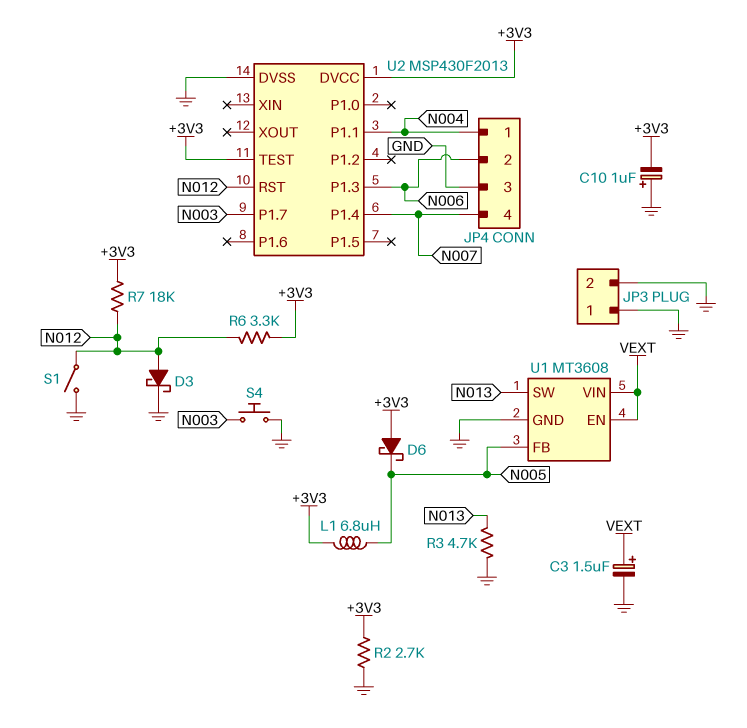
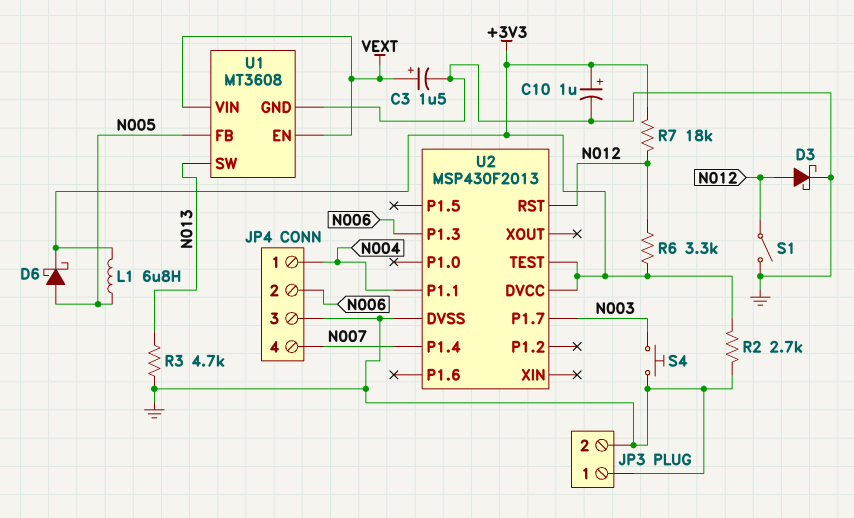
C10: 1uF (plus GND, minus +3V3) -> 1uF (plus +3V3, minus GND)
D6: schottky (A +3V3, K N005) -> schottky (A N005, K +3V3)

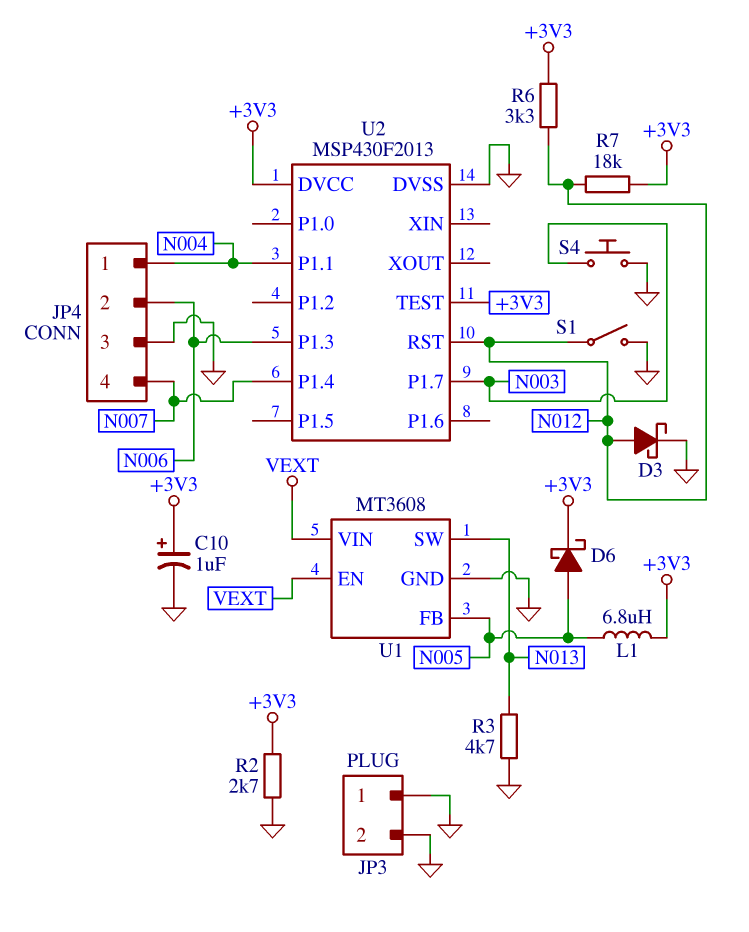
C3: 1.5uF (plus VEXT, minus GND) -> none

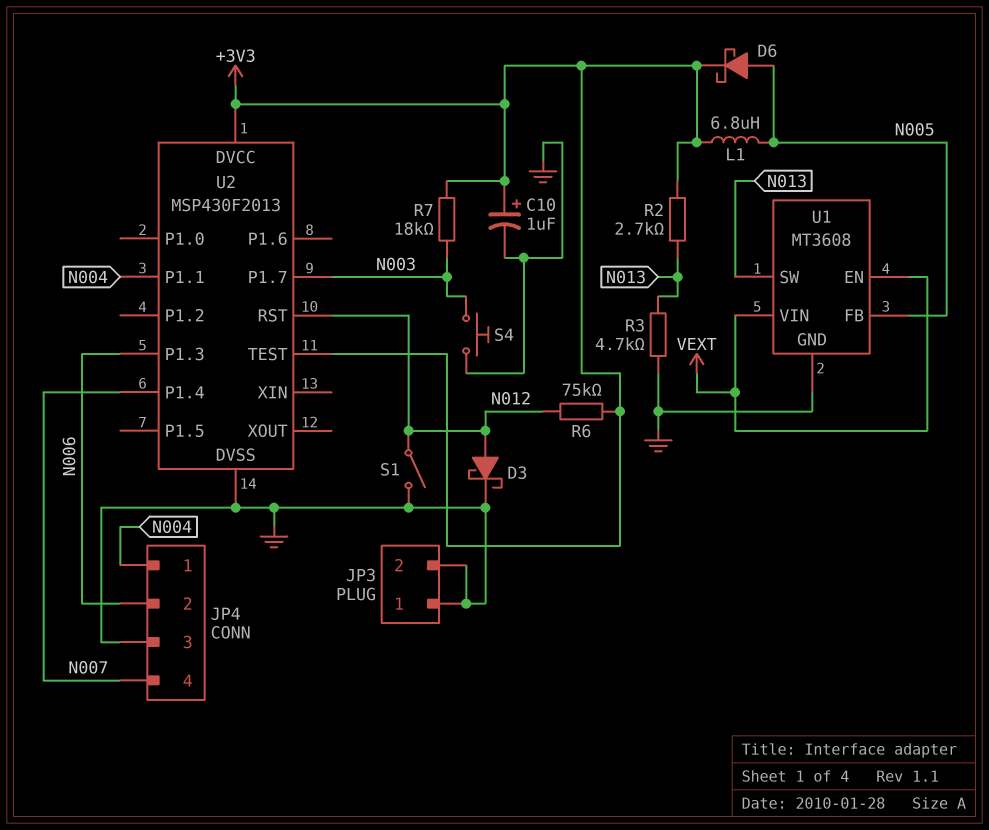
R2: 2.7k (+3V3, GND) -> 2.7k (+3V3, N013)
R6: 3.3k (+3V3, N012) -> 75k (+3V3, N012)
R7: 18k (+3V3, N012) -> 18k (+3V3, N003)

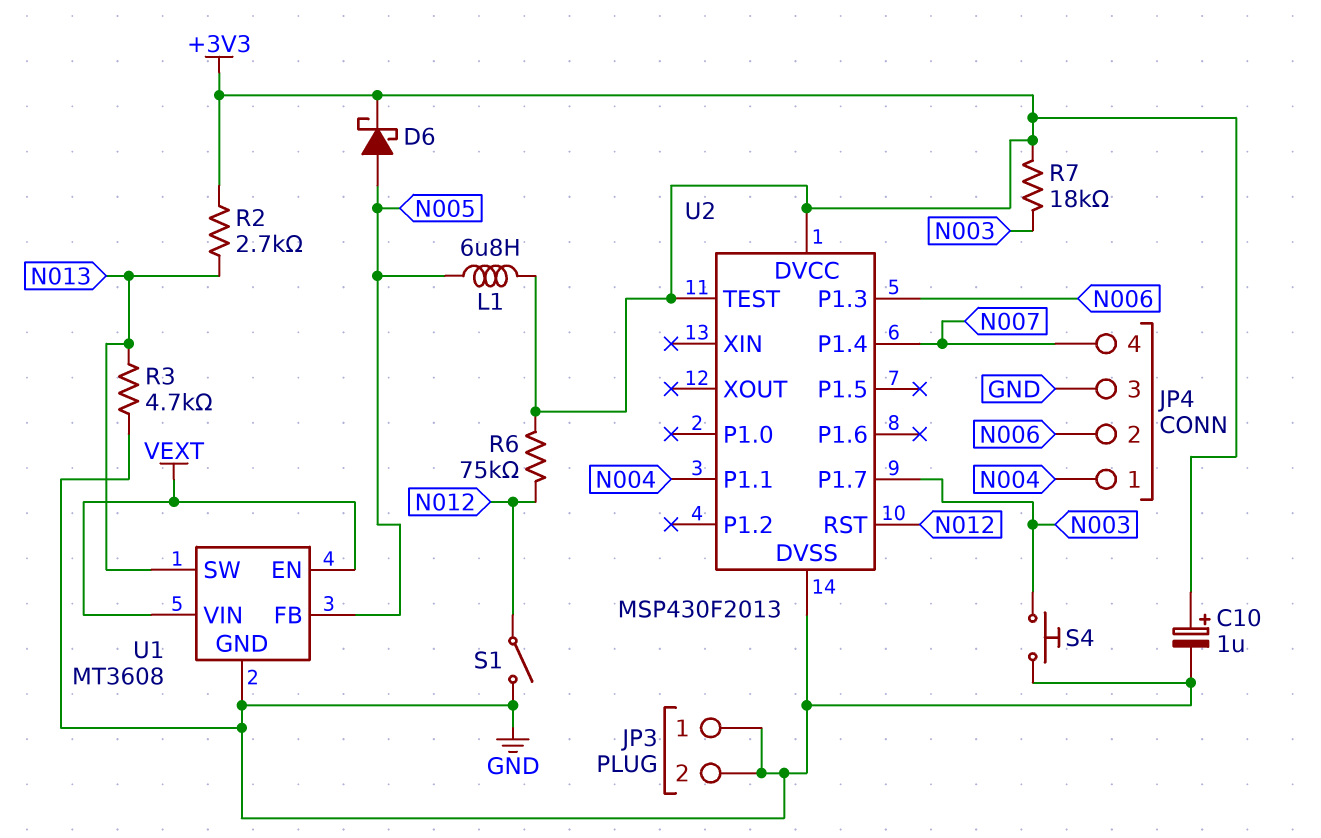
D3: schottky (A N012, K GND) -> none

